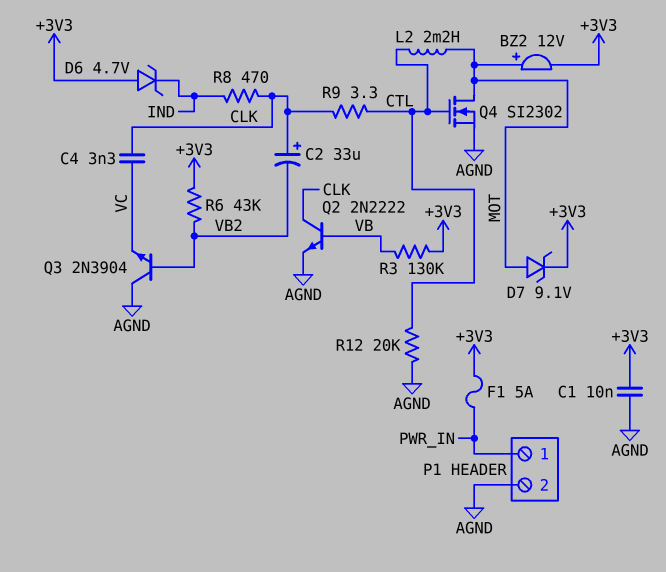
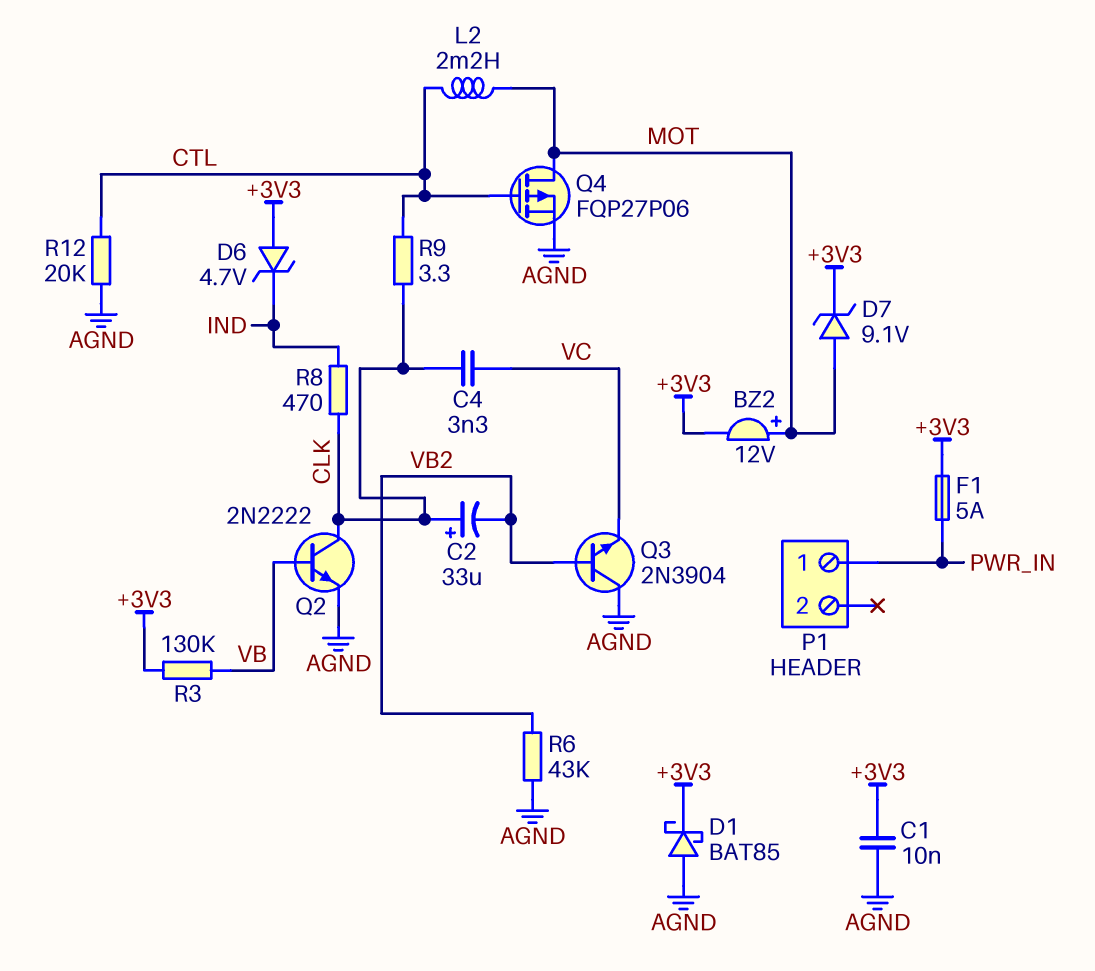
D1: none -> schottky BAT85 (A AGND, K +3V3)
P1 pin 2: AGND -> none
Q4: NMOS SI2302 (G CTL, D MOT, S AGND) -> PMOS FQP27P06 (G CTL, D MOT, S AGND)
R6: 43k (+3V3, VB2) -> 43k (AGND, VB2)

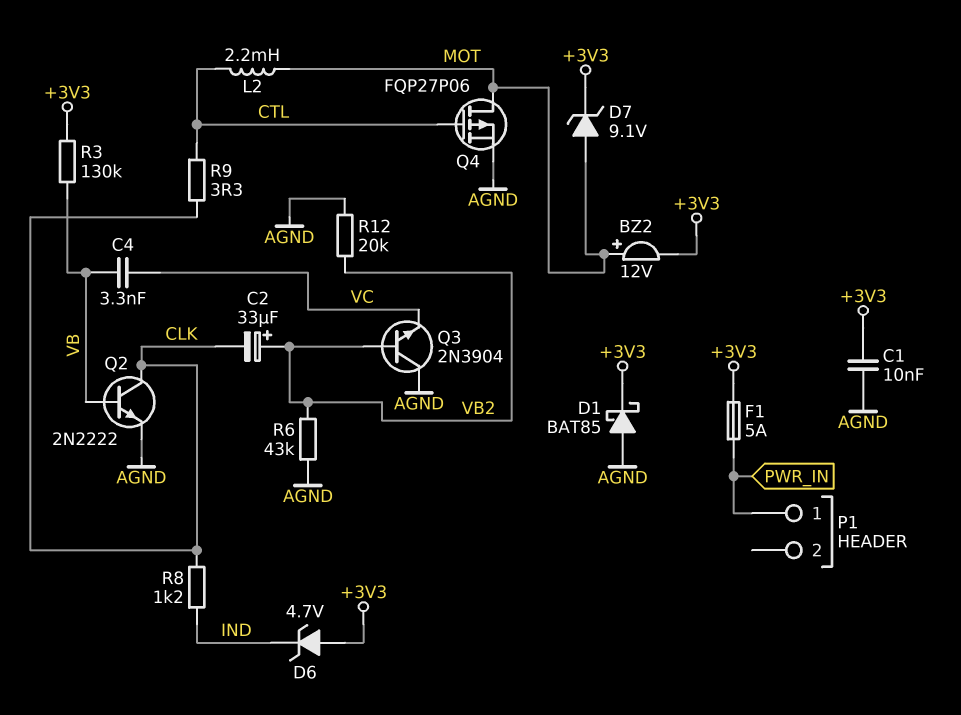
C2: 33uF (plus CLK, minus VB2) -> 33uF (plus VB2, minus CLK)
C4: 3.3nF (CLK, VC) -> 3.3nF (VB, VC)
R8: 470 (CLK, IND) -> 1.2k (CLK, IND)
R12: 20k (AGND, CTL) -> 20k (AGND, VB2)

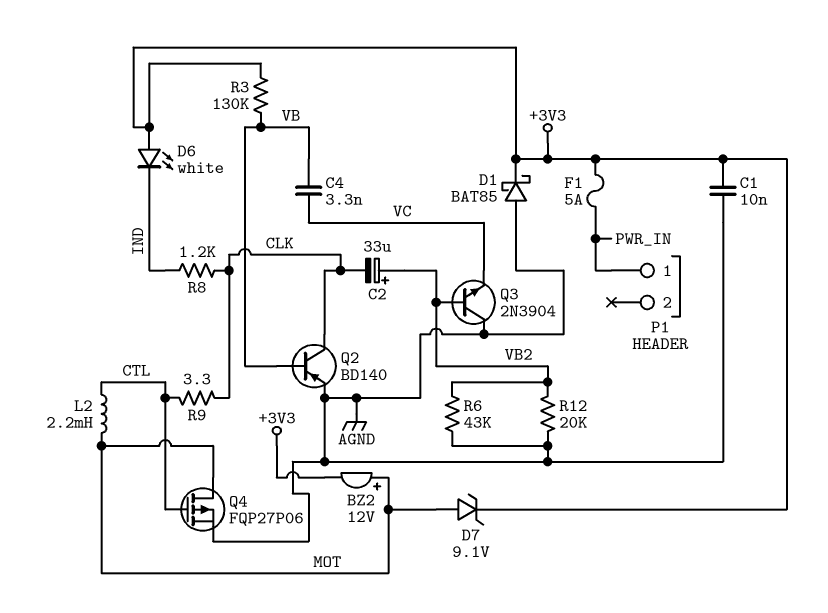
D6: zener 4.7V (A +3V3, K IND) -> LED white (A +3V3, K IND)
Q2: NPN 2N2222 (B VB, C CLK, E AGND) -> PNP BD140 (B VB, C CLK, E AGND)

